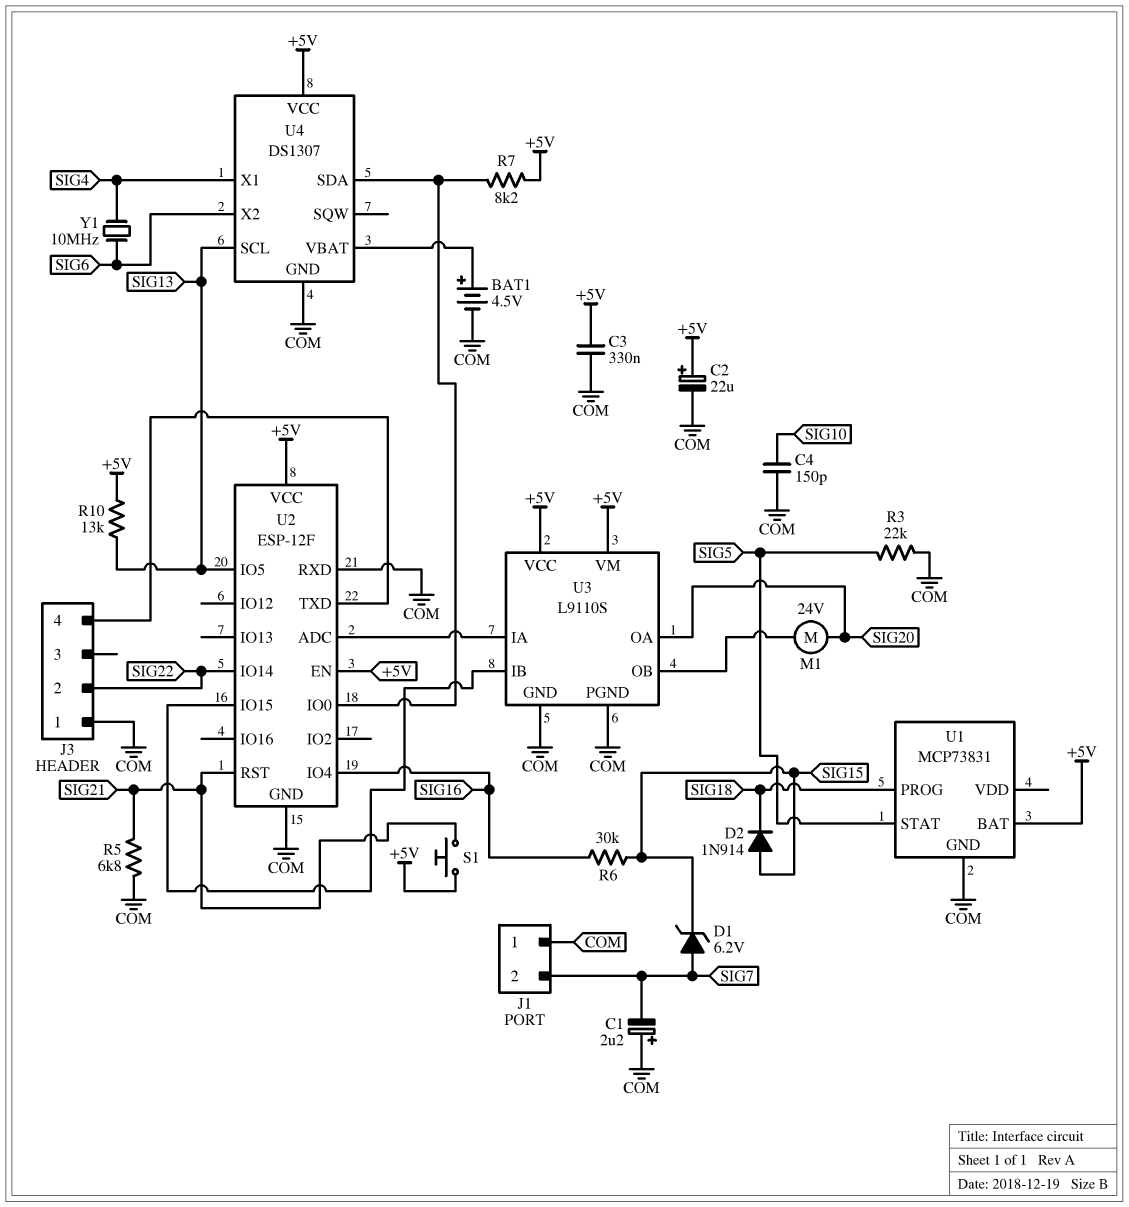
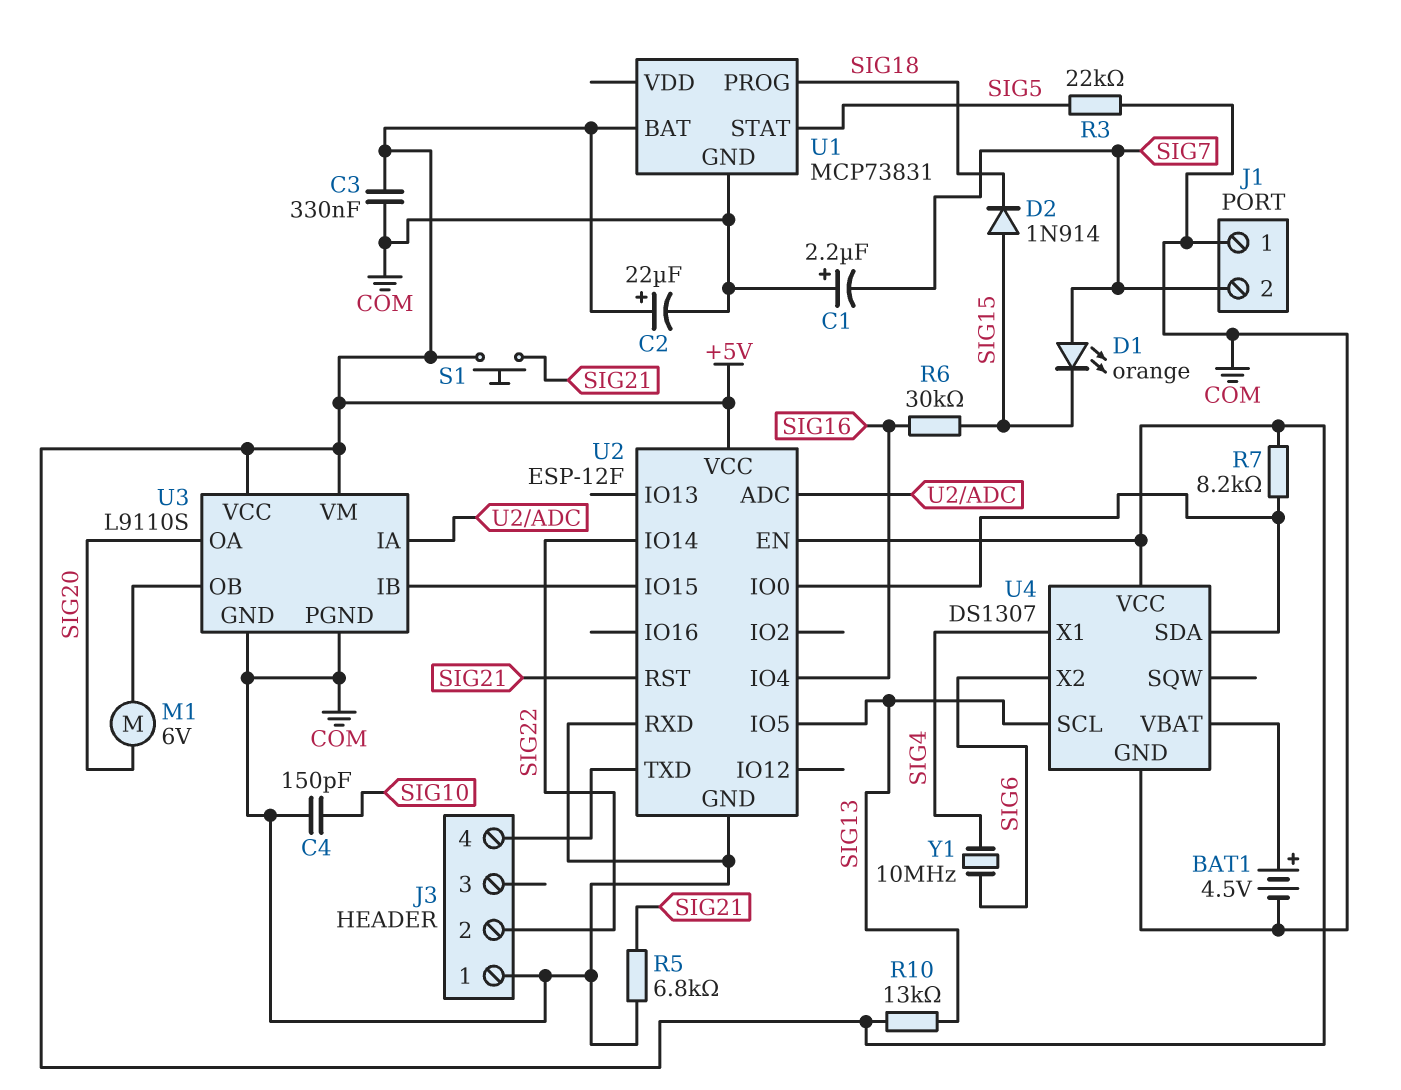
D1: zener 6.2V (A SIG7, K SIG15) -> LED orange (A SIG7, K SIG15)
M1: motor 24V (SIG20, U3/OB) -> motor 6V (SIG20, U3/OB)

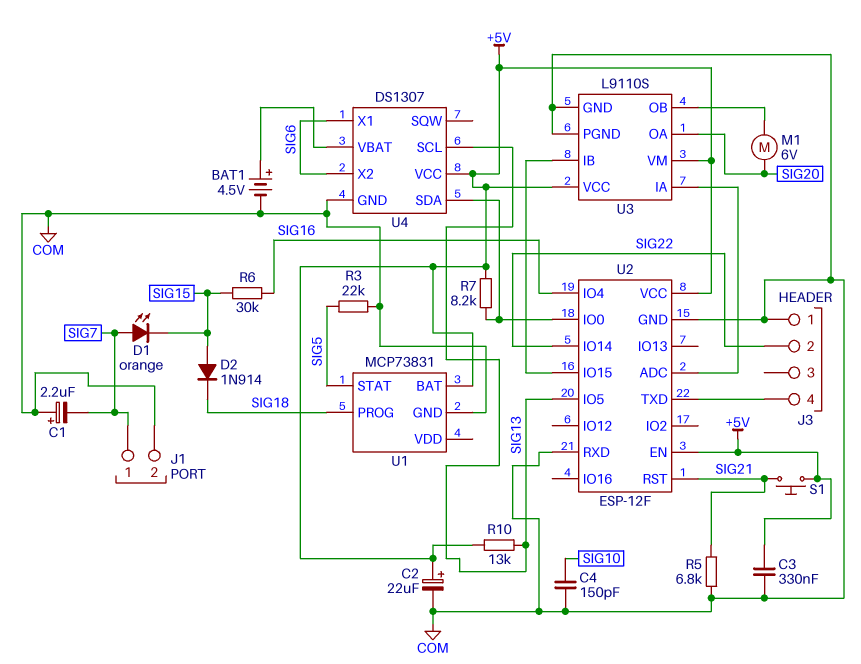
J1 pin 1: COM -> SIG7
J1 pin 2: SIG7 -> COM
U4 pin X1: SIG4 -> SIG6
Y1: 10MHz (SIG4, SIG6) -> none

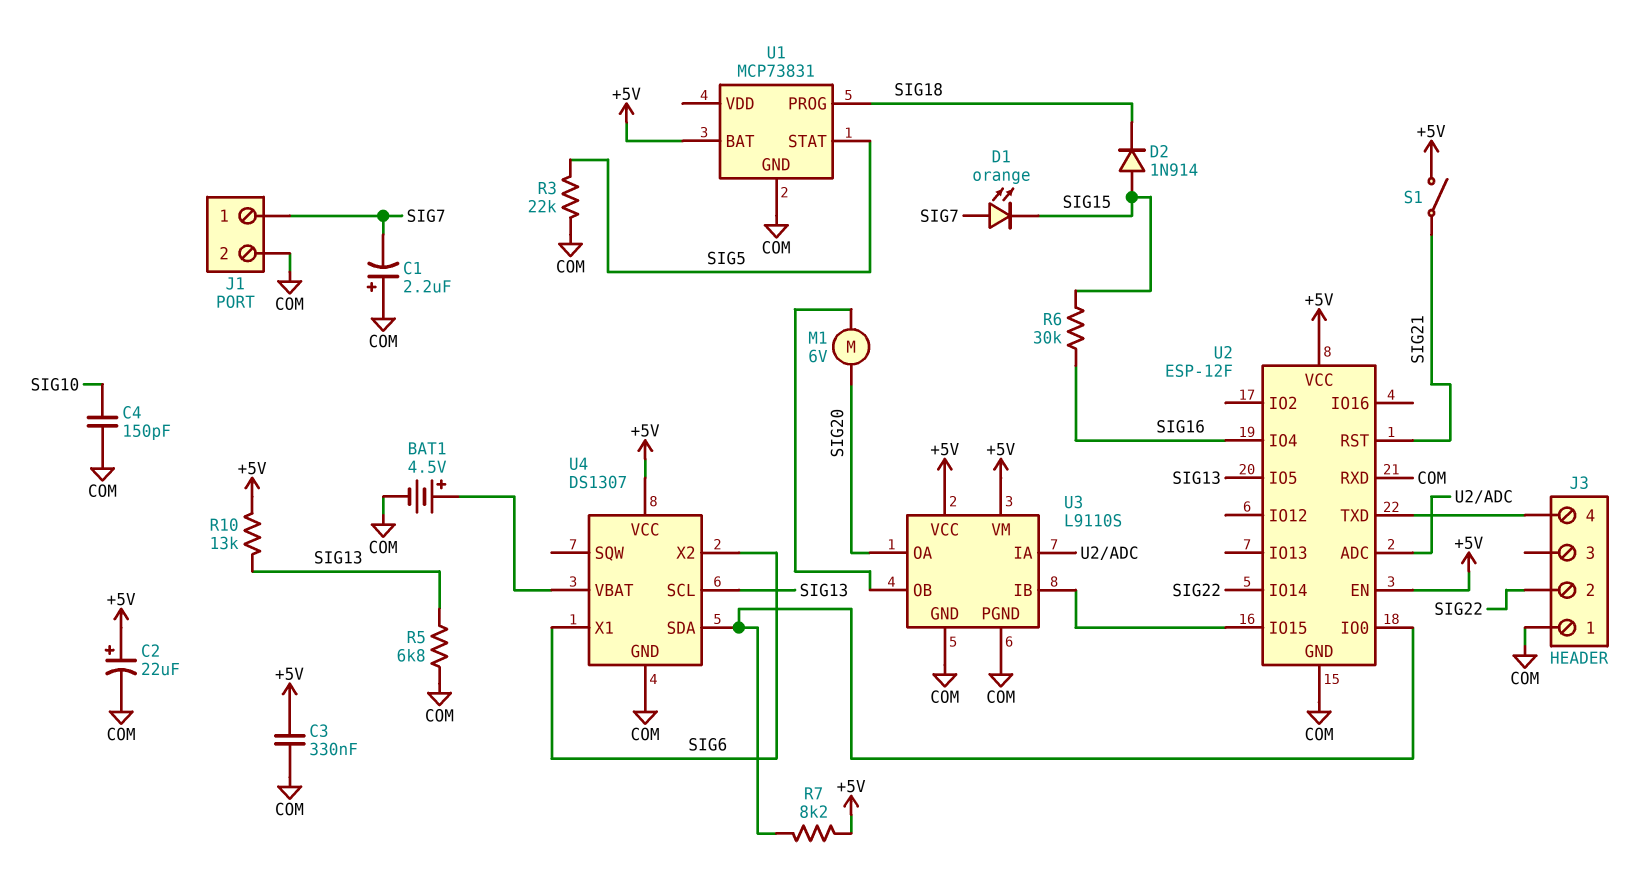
R5: 6.8k (COM, SIG21) -> 6.8k (COM, SIG13)
S1: button (+5V, SIG21) -> switch (+5V, SIG21)

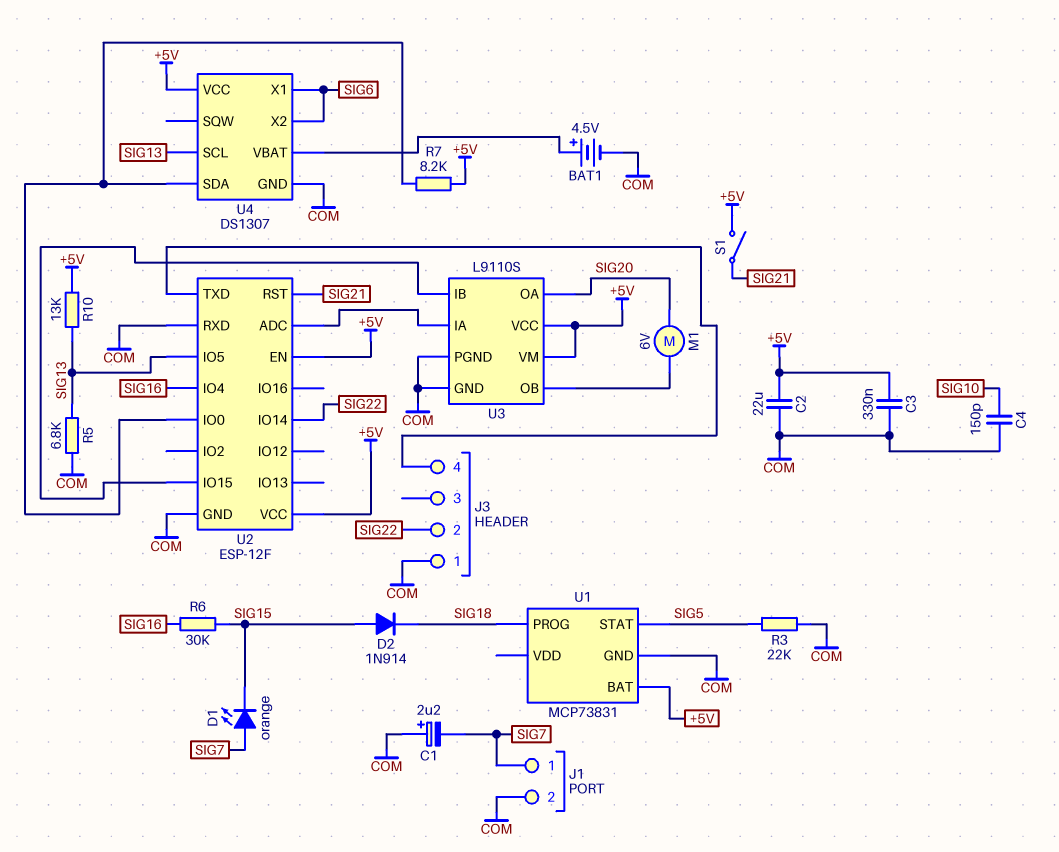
C2: 22uF (plus +5V, minus COM) -> 22uF (+5V, COM)

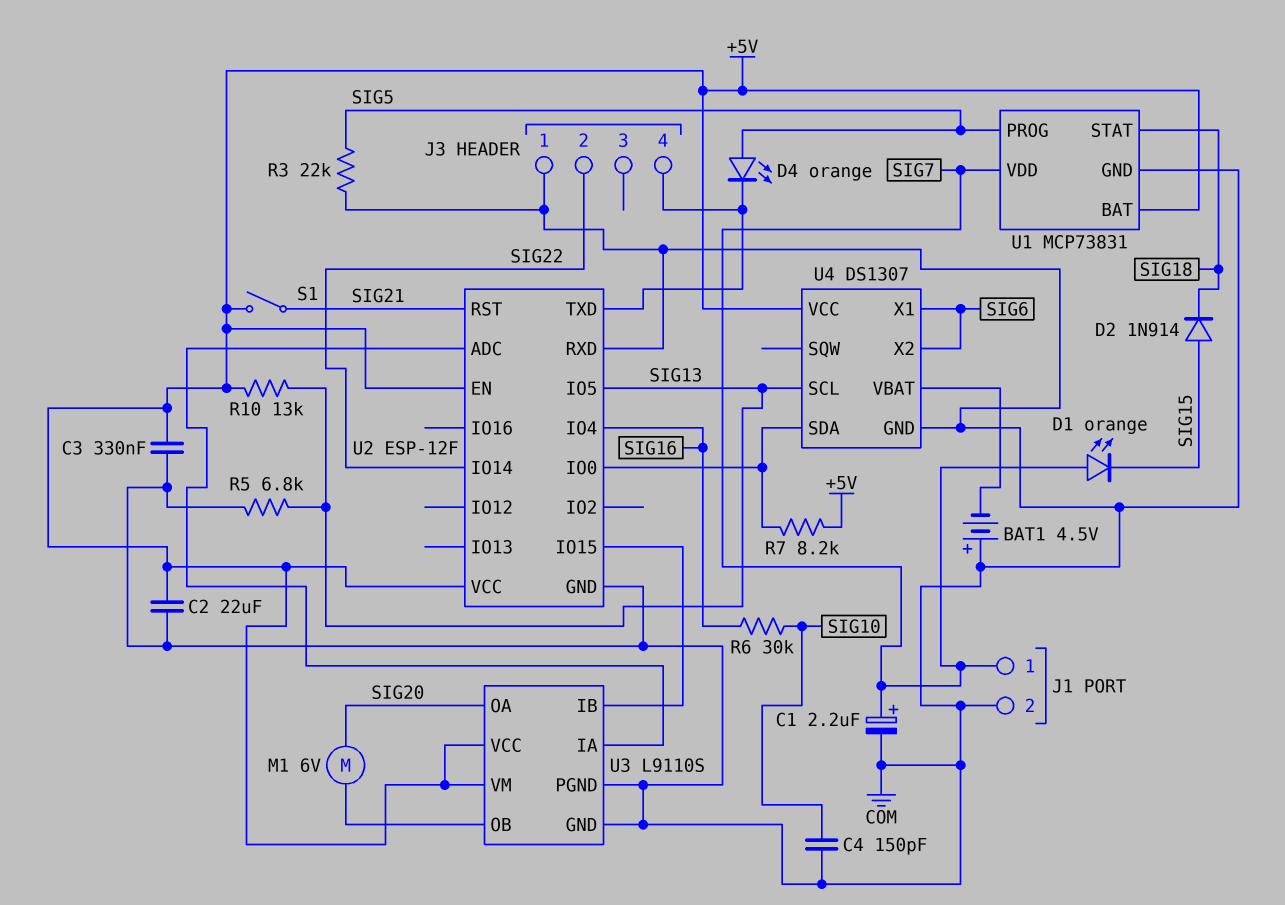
BAT1: 4.5V (plus U4/VBAT, minus COM) -> 4.5V (plus COM, minus U4/VBAT)
C1: 2.2uF (plus COM, minus SIG7) -> 2.2uF (plus SIG7, minus COM)
D4: none -> LED orange (A SIG5, K J3/4)
R6: 30k (SIG15, SIG16) -> 30k (SIG10, SIG16)
U1 pin PROG: SIG18 -> SIG5
U1 pin STAT: SIG5 -> SIG18
U1 pin VDD: none -> SIG7

